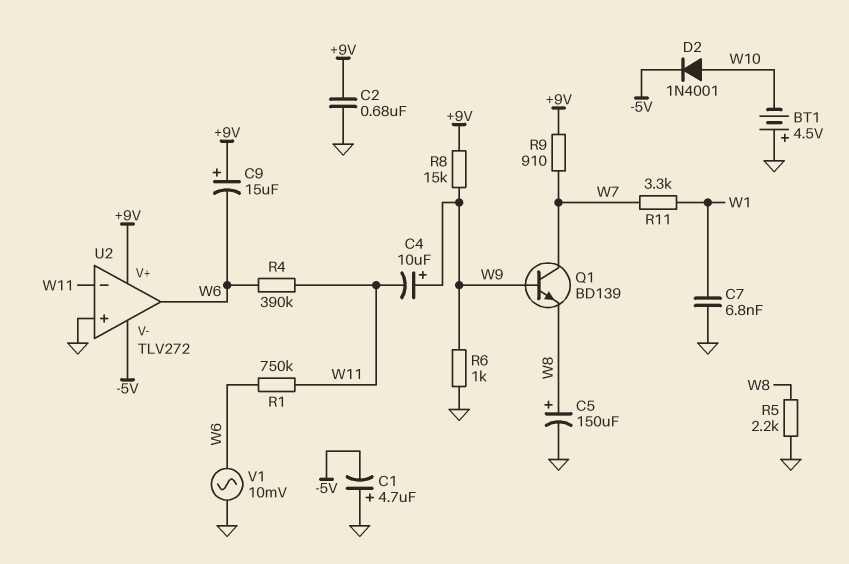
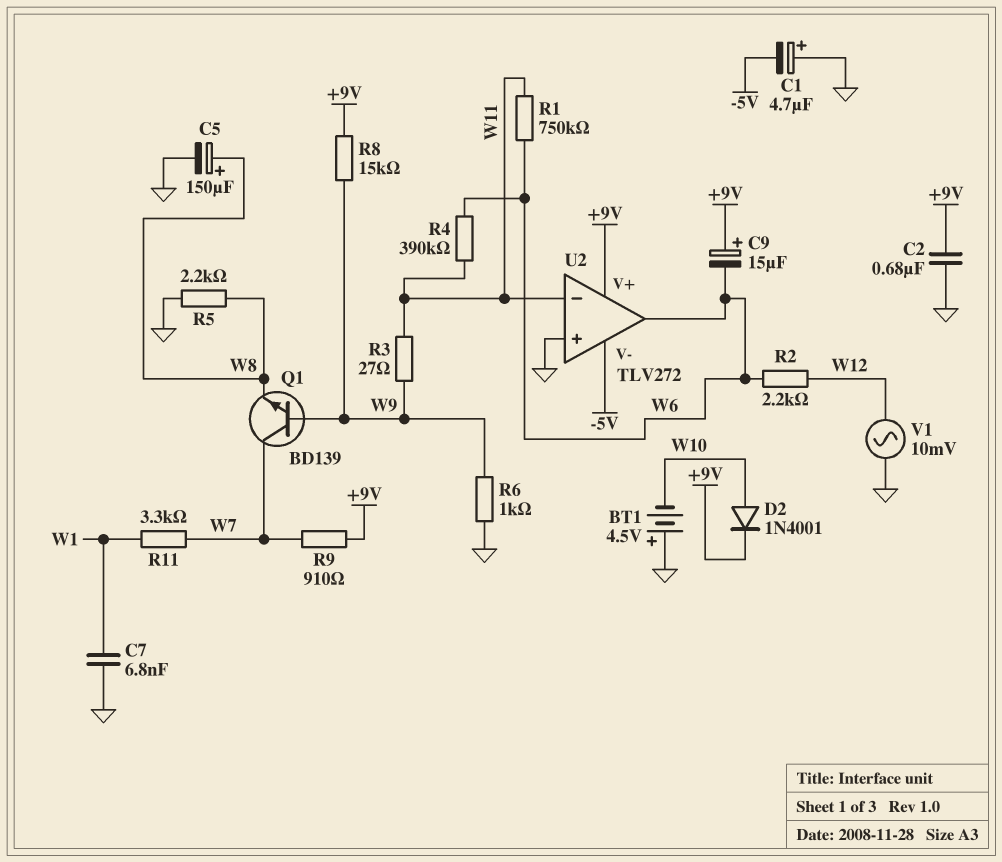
C4: 10uF (plus W9, minus W11) -> none
D2: diode 1N4001 (A W10, K -5V) -> diode 1N4001 (A W10, K +9V)
R2: none -> 2.2k (W6, W12)
R3: none -> 27 (W9, W11)
V1: AC 10mV (GND, W6) -> AC 10mV (GND, W12)

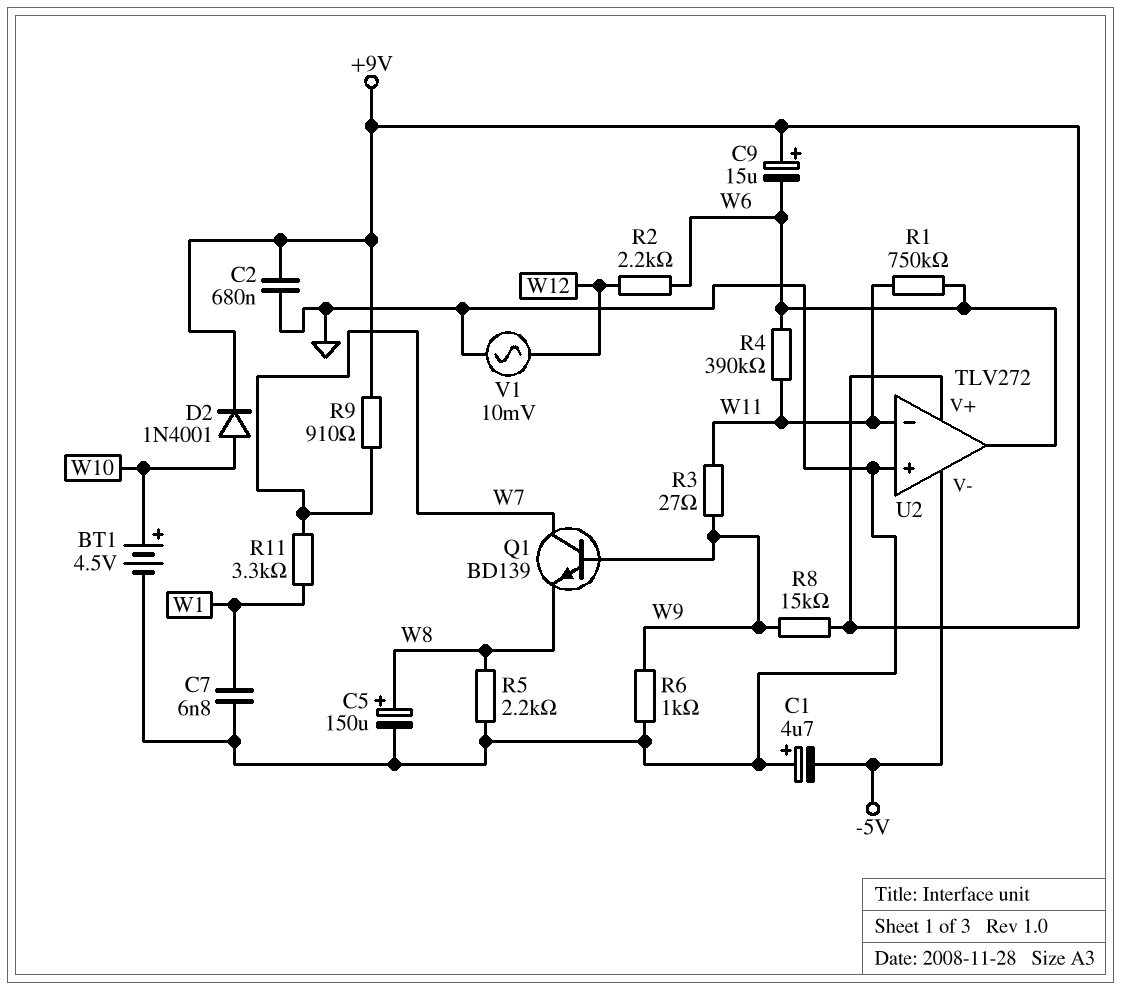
BT1: 4.5V (plus GND, minus W10) -> 4.5V (plus W10, minus GND)

